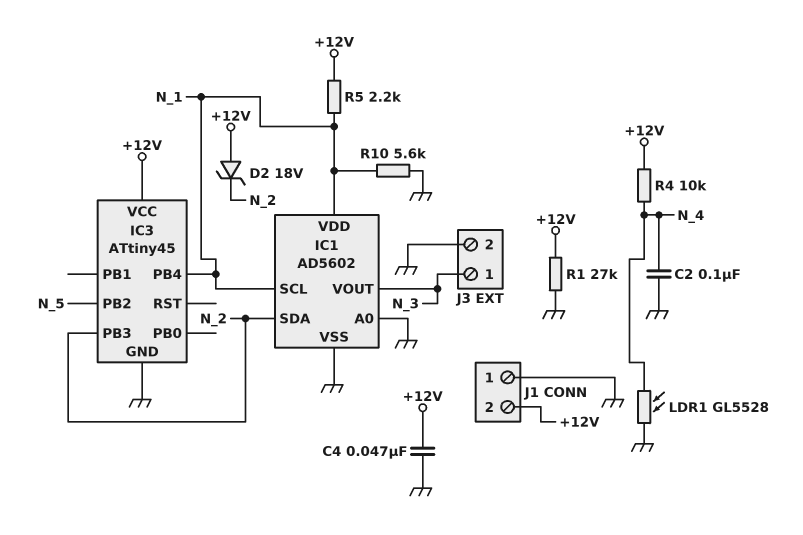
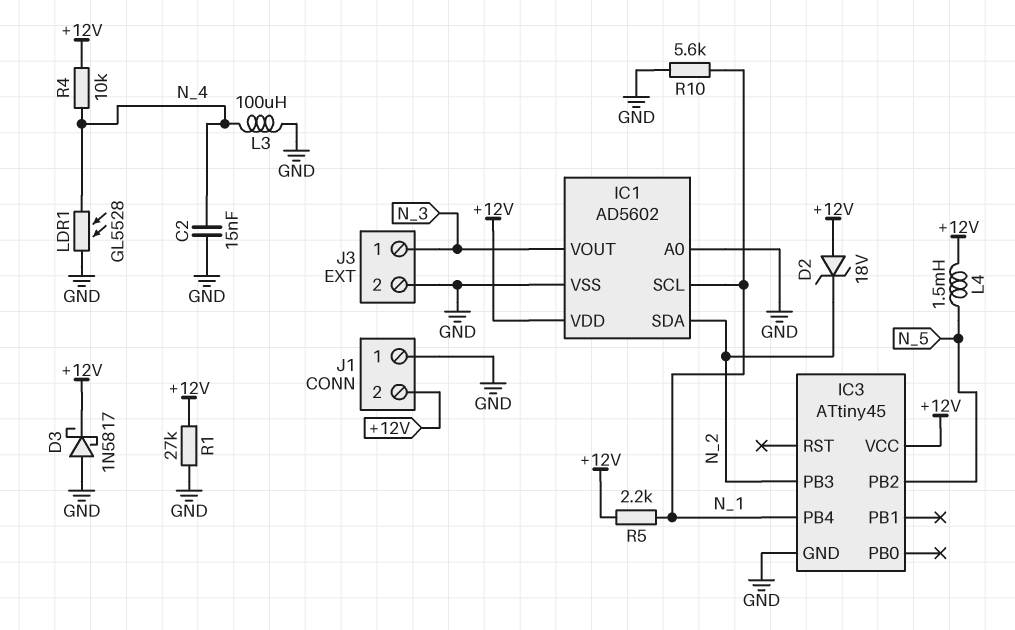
C2: 100nF (GND, N_4) -> 15nF (GND, N_4)
C4: 47nF (+12V, GND) -> none
D3: none -> schottky 1N5817 (A GND, K +12V)
IC1 pin VDD: N_1 -> +12V
L3: none -> 100uH (GND, N_4)
L4: none -> 1.5mH (+12V, N_5)

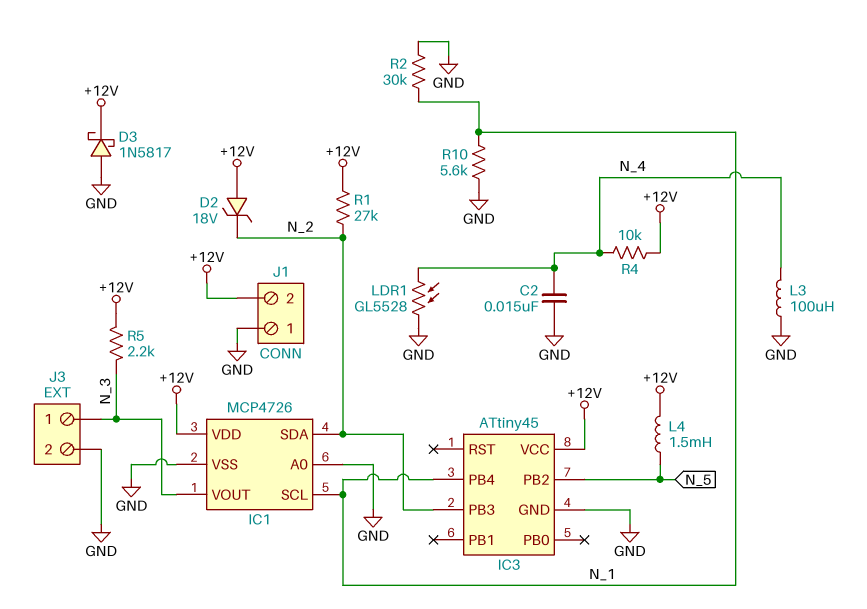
IC1: AD5602 -> MCP4726
R1: 27k (+12V, GND) -> 27k (+12V, N_2)
R2: none -> 30k (GND, N_1)
R5: 2.2k (+12V, N_1) -> 2.2k (+12V, N_3)

